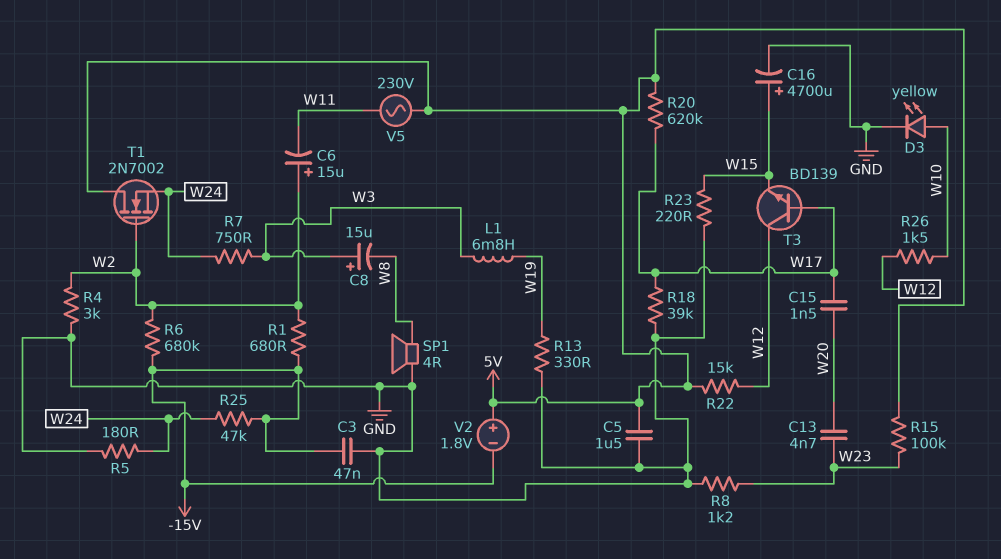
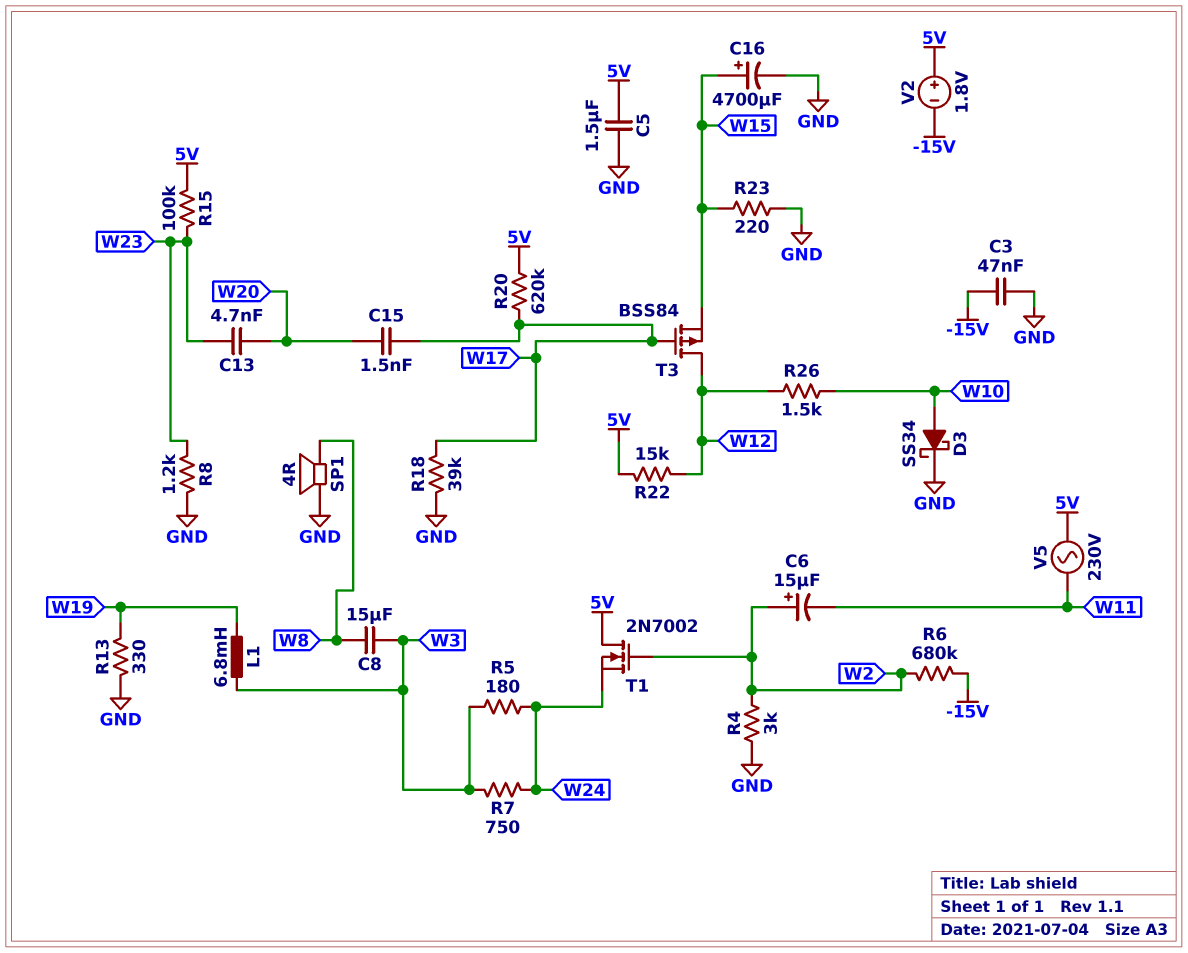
C8: 15uF (plus W3, minus W8) -> 15uF (W3, W8)
D3: LED yellow (A W10, K GND) -> schottky SS34 (A W10, K GND)
R1: 680 (-15V, W2) -> none
R5: 180 (GND, W24) -> 180 (W3, W24)
R25: 47k (-15V, W24) -> none
T3: NPN BD139 (B W17, C W12, E W15) -> PMOS BSS84 (G W17, D W12, S W15)

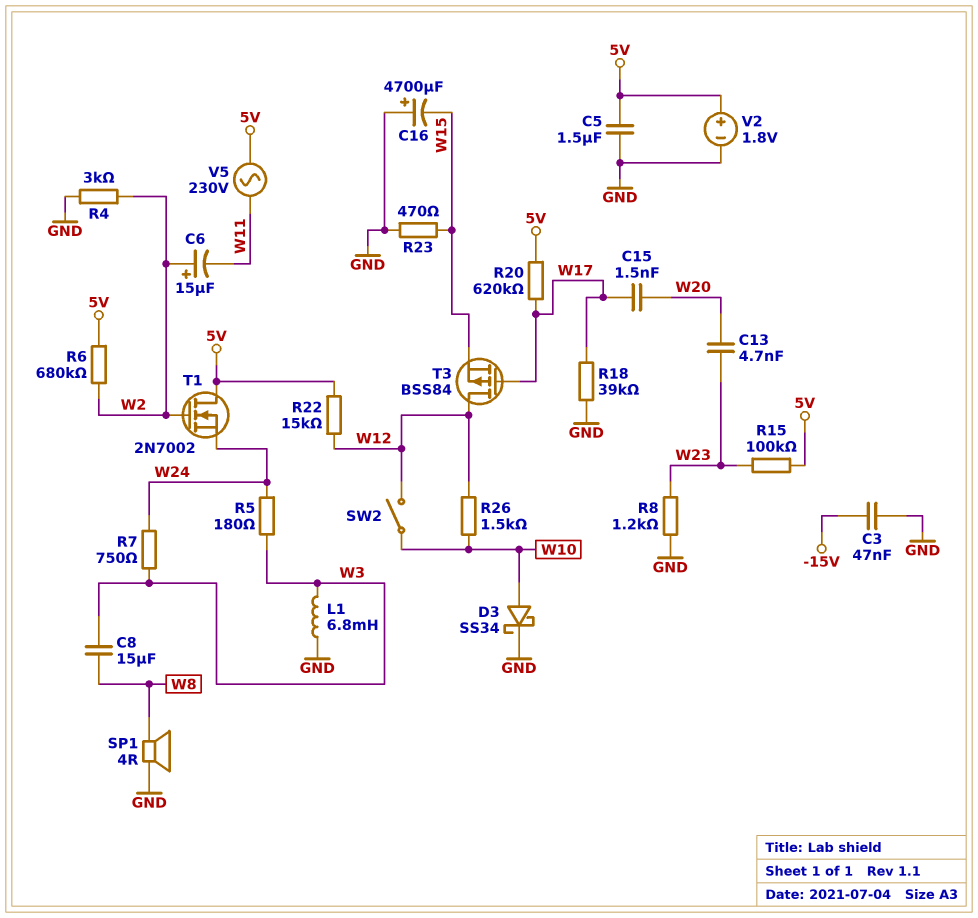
C16: 4700uF (plus W15, minus GND) -> 4700uF (plus GND, minus W15)
L1: 6.8mH (W3, W19) -> 6.8mH (GND, W3)
R6: 680k (-15V, W2) -> 680k (5V, W2)
R13: 330 (GND, W19) -> none
R23: 220 (GND, W15) -> 470 (GND, W15)
SW2: none -> switch (W10, W12)
V2: 1.8V (plus 5V, minus -15V) -> 1.8V (plus 5V, minus GND)

